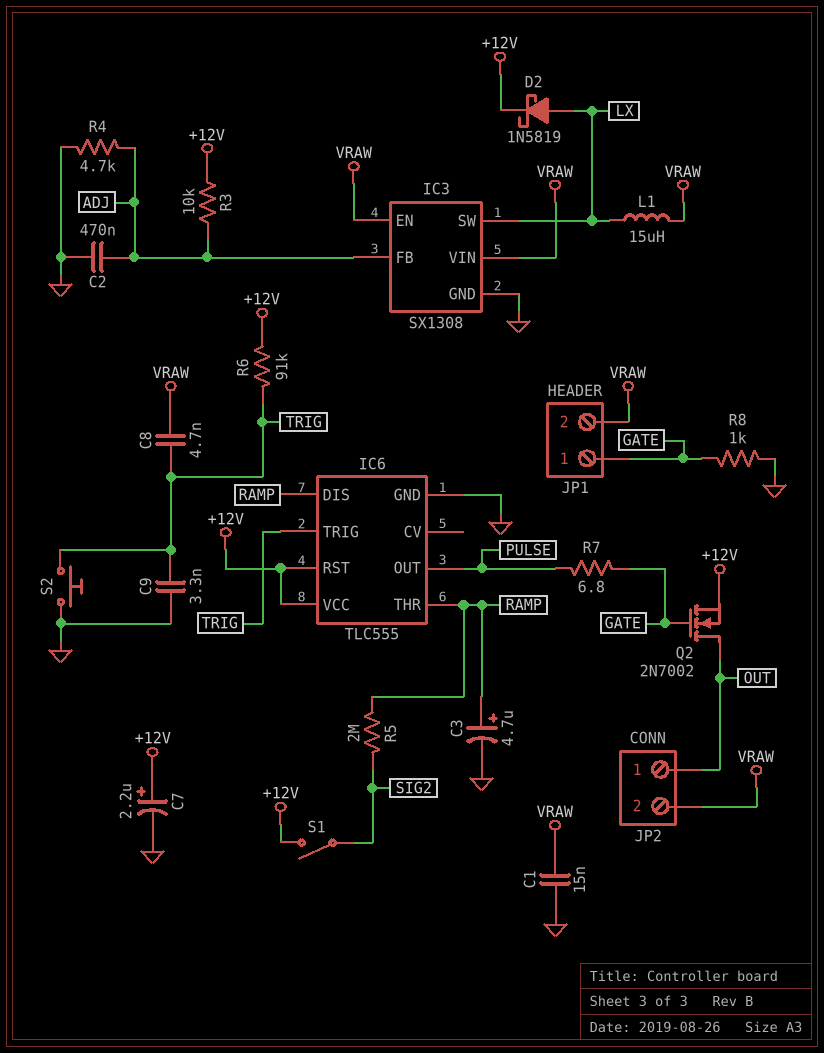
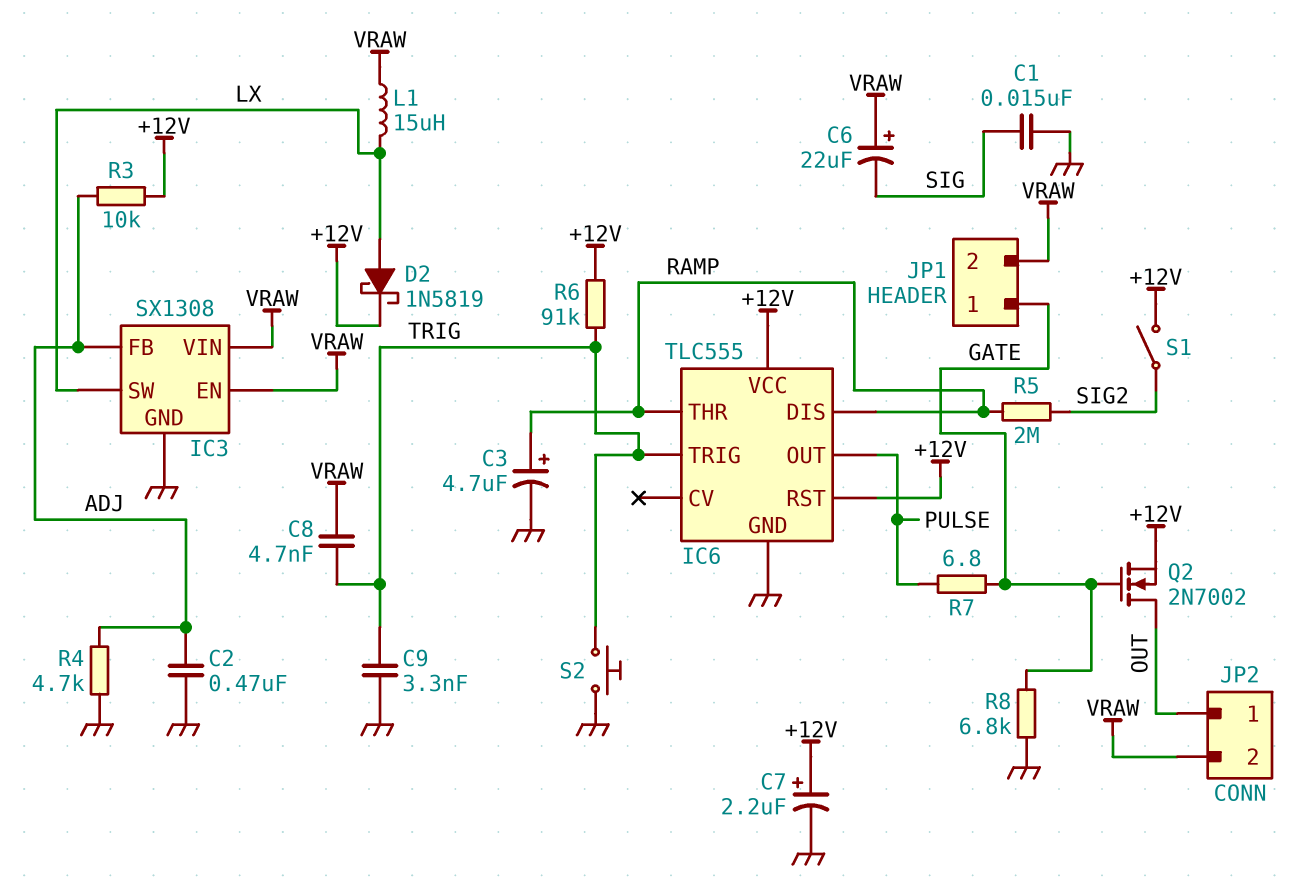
C1: 15nF (GND, VRAW) -> 15nF (GND, SIG)
C6: none -> 22uF (plus VRAW, minus SIG)
R8: 1k (GATE, GND) -> 6.8k (GATE, GND)

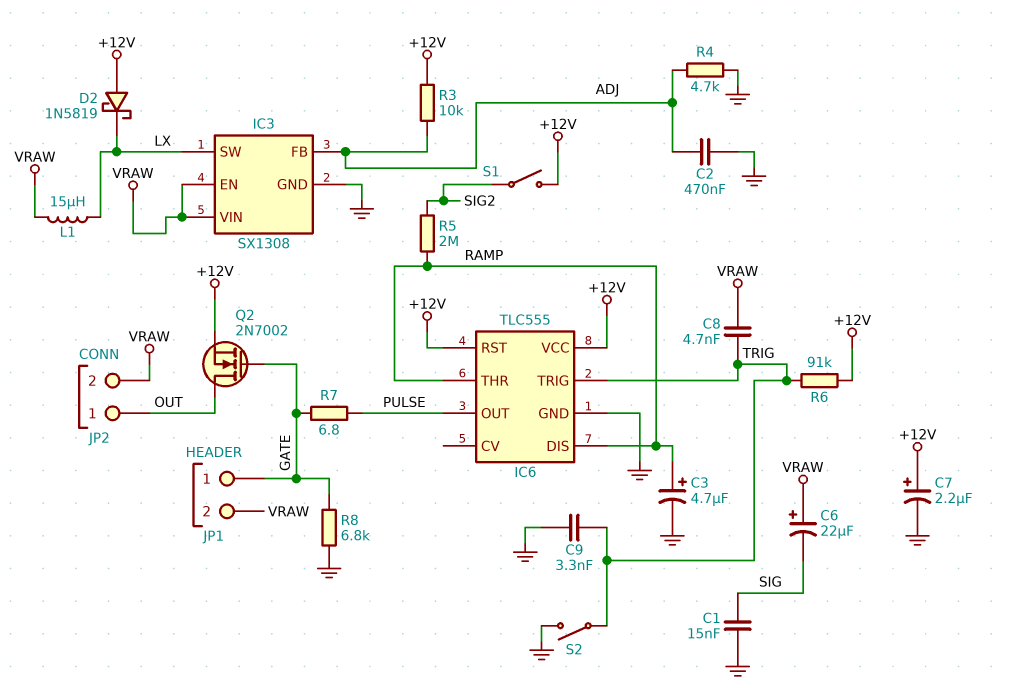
D2: schottky 1N5819 (A LX, K +12V) -> schottky 1N5819 (A +12V, K LX)
S2: button (GND, TRIG) -> switch (GND, TRIG)

